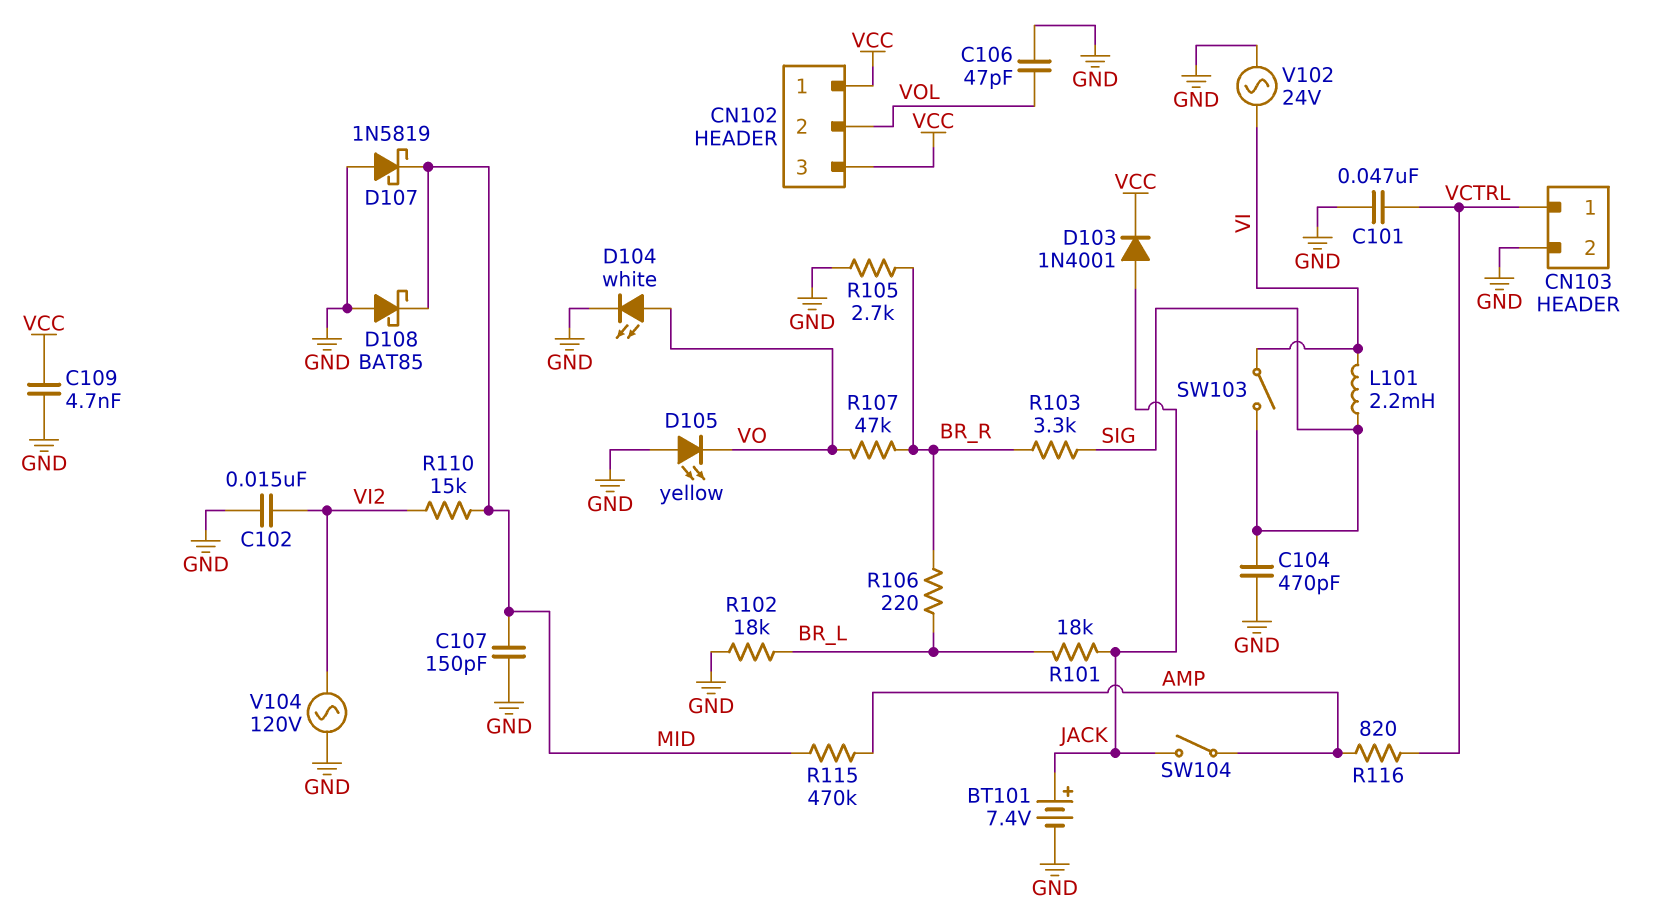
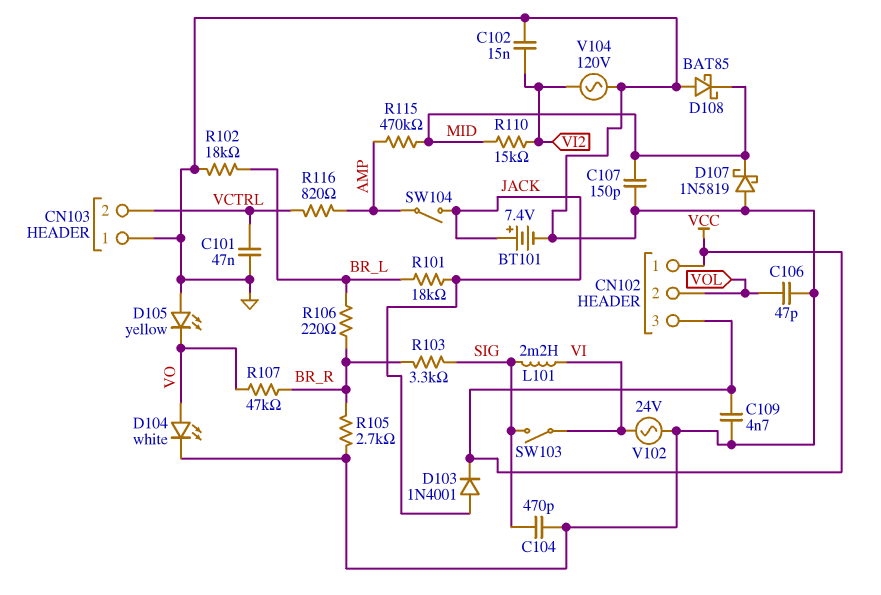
CN103 pin 1: VCTRL -> GND
CN103 pin 2: GND -> VCTRL

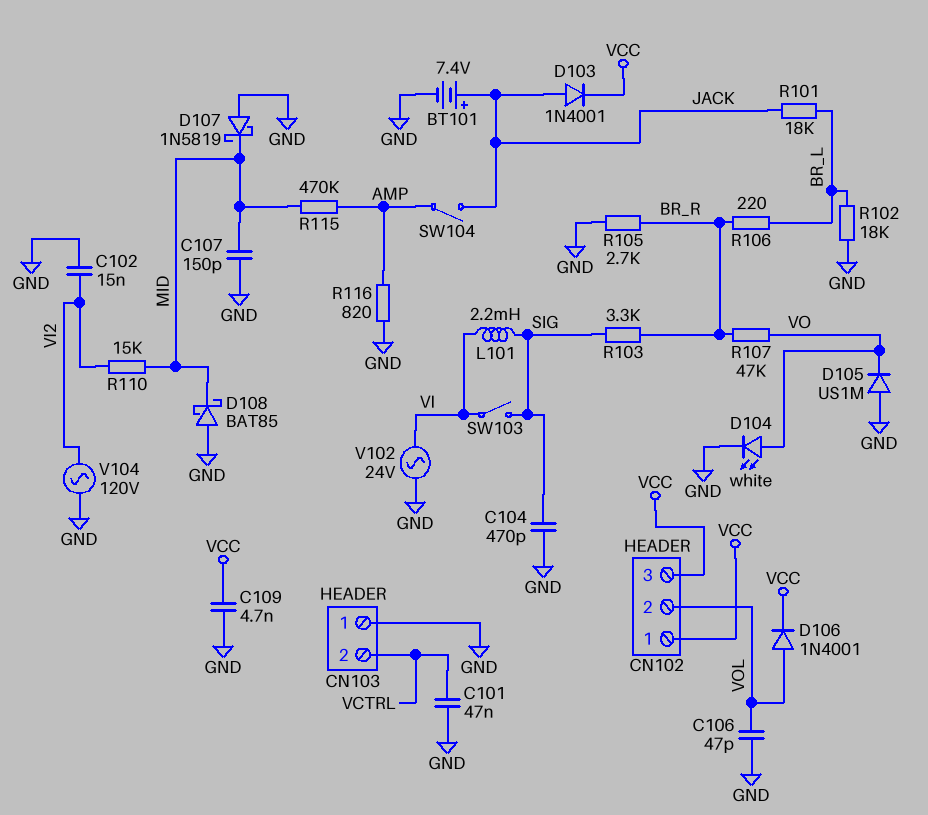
D105: LED yellow (A GND, K VO) -> diode US1M (A GND, K VO)
D106: none -> diode 1N4001 (A VOL, K VCC)
R116: 820 (AMP, VCTRL) -> 820 (AMP, GND)

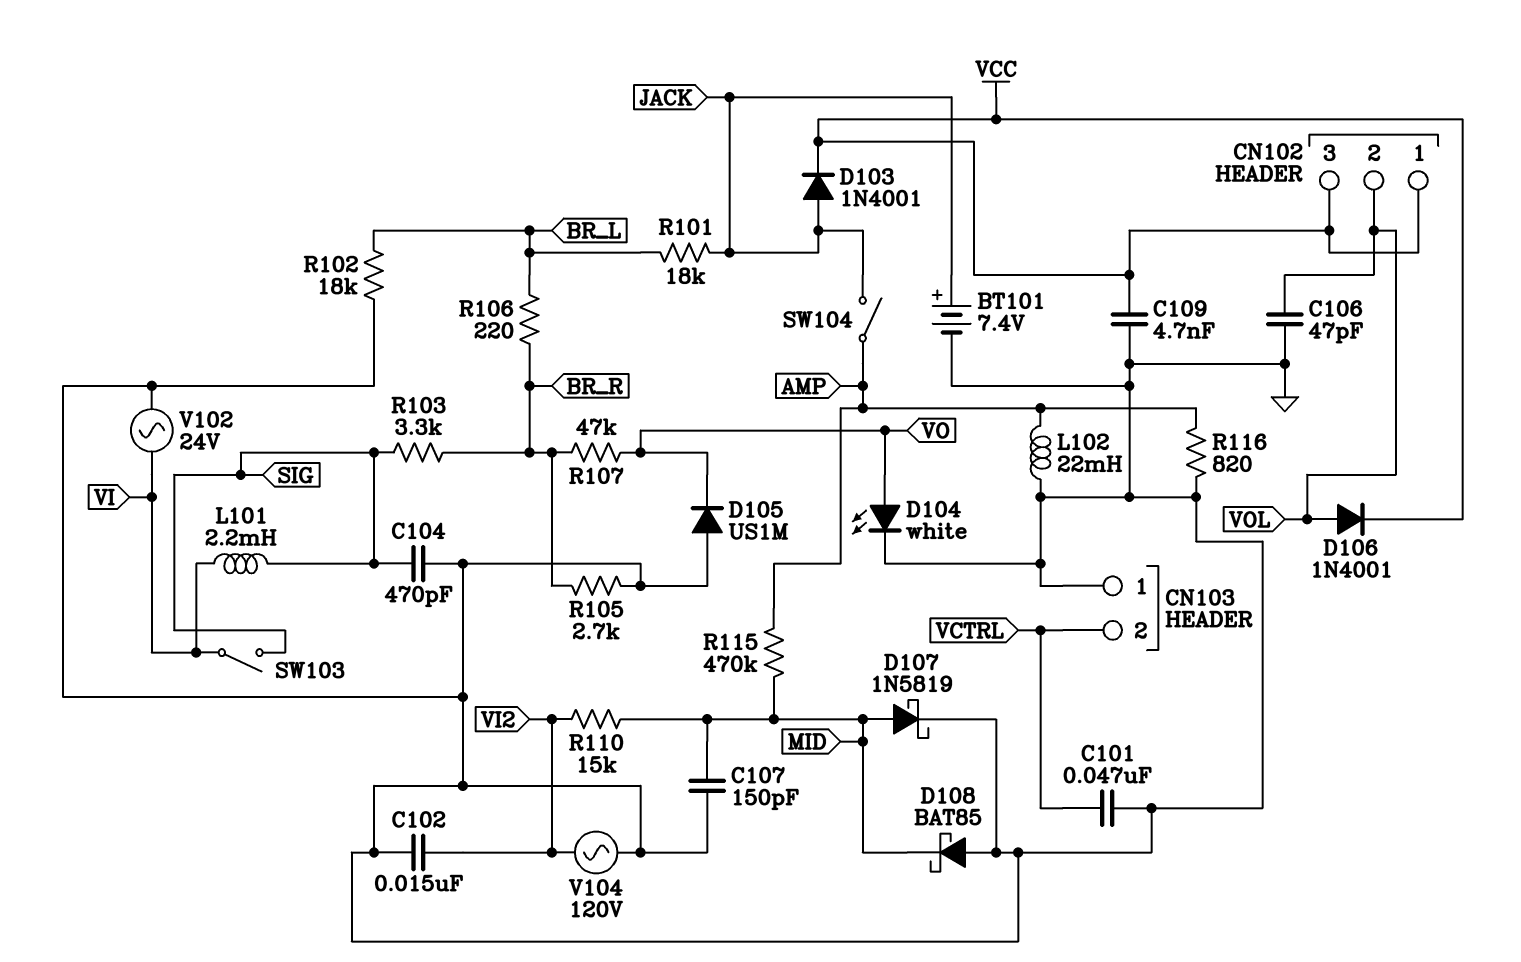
D107: schottky 1N5819 (A GND, K MID) -> schottky 1N5819 (A MID, K GND)
L102: none -> 22mH (AMP, GND)

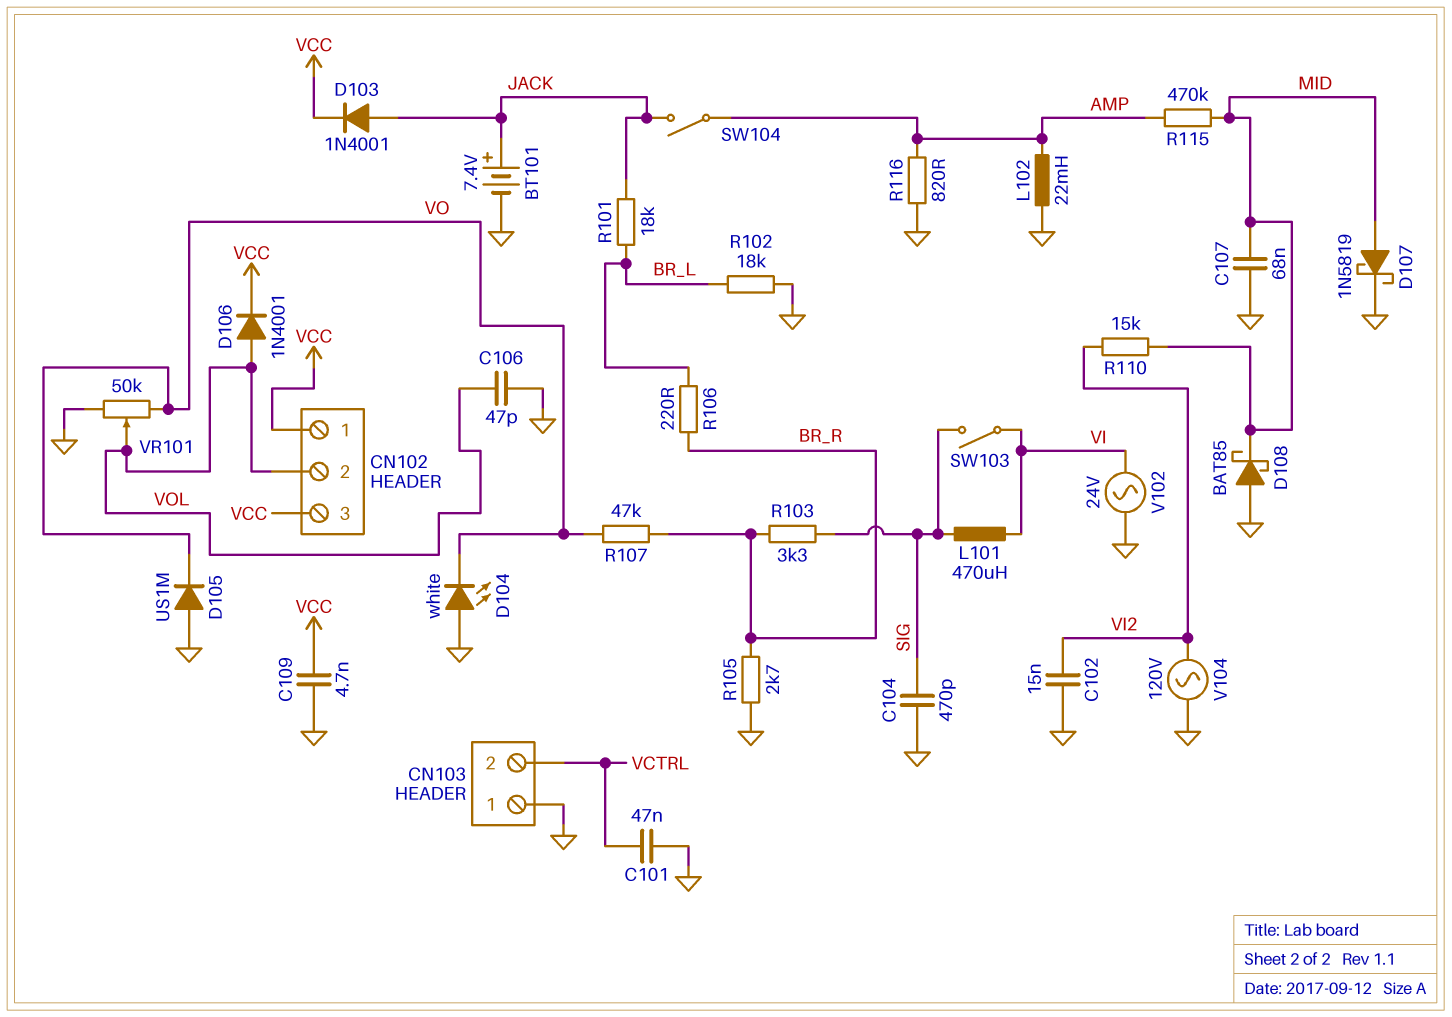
C107: 150pF (GND, MID) -> 68nF (GND, MID)
D104: LED white (A VO, K GND) -> LED white (A GND, K VO)
L101: 2.2mH (SIG, VI) -> 470uH (SIG, VI)
VR101: none -> 50k (GND, VO, wiper VOL)

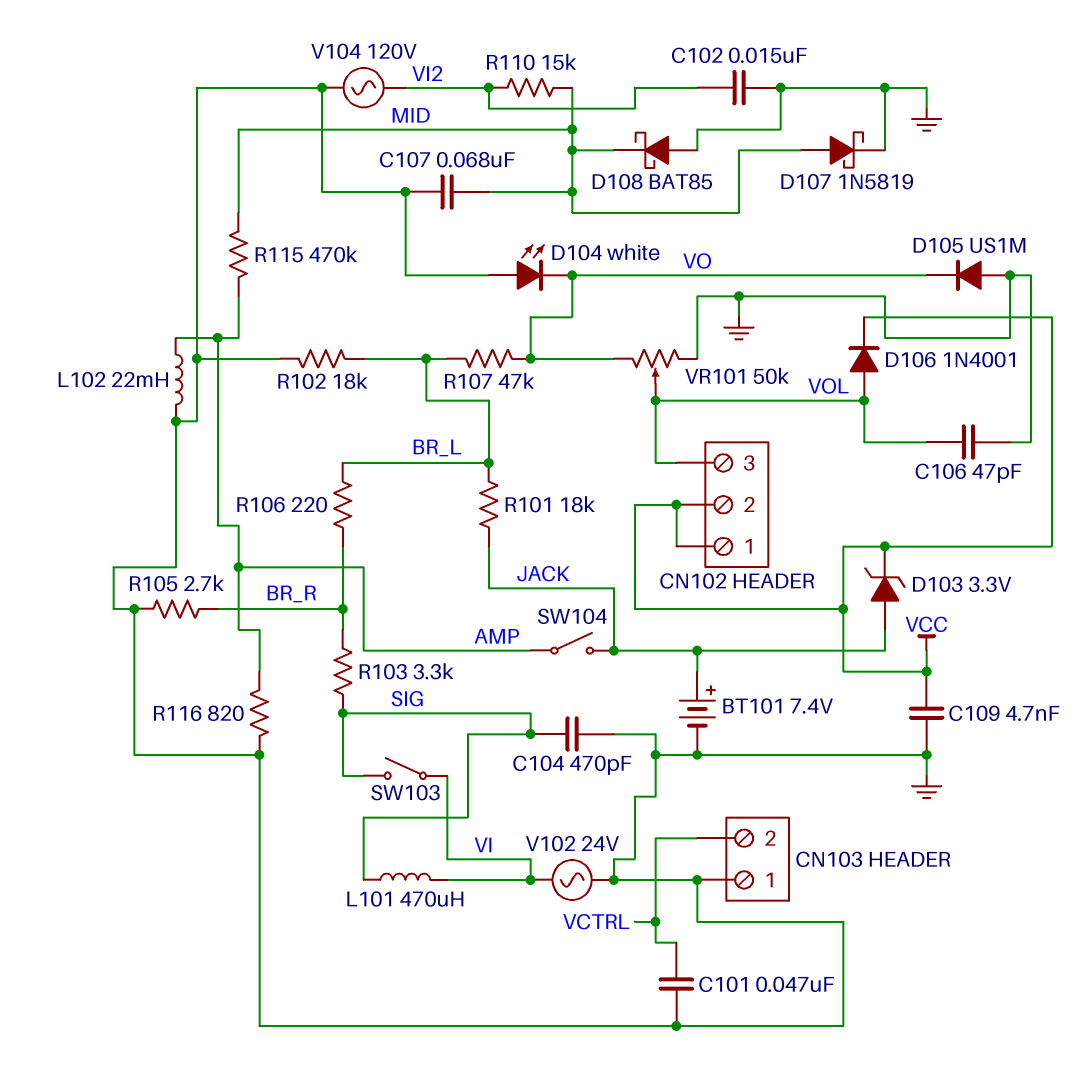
CN102 pin 2: VOL -> VCC
CN102 pin 3: VCC -> VOL
D103: diode 1N4001 (A JACK, K VCC) -> zener 3.3V (A JACK, K VCC)
R107: 47k (BR_R, VO) -> 47k (BR_L, VO)

